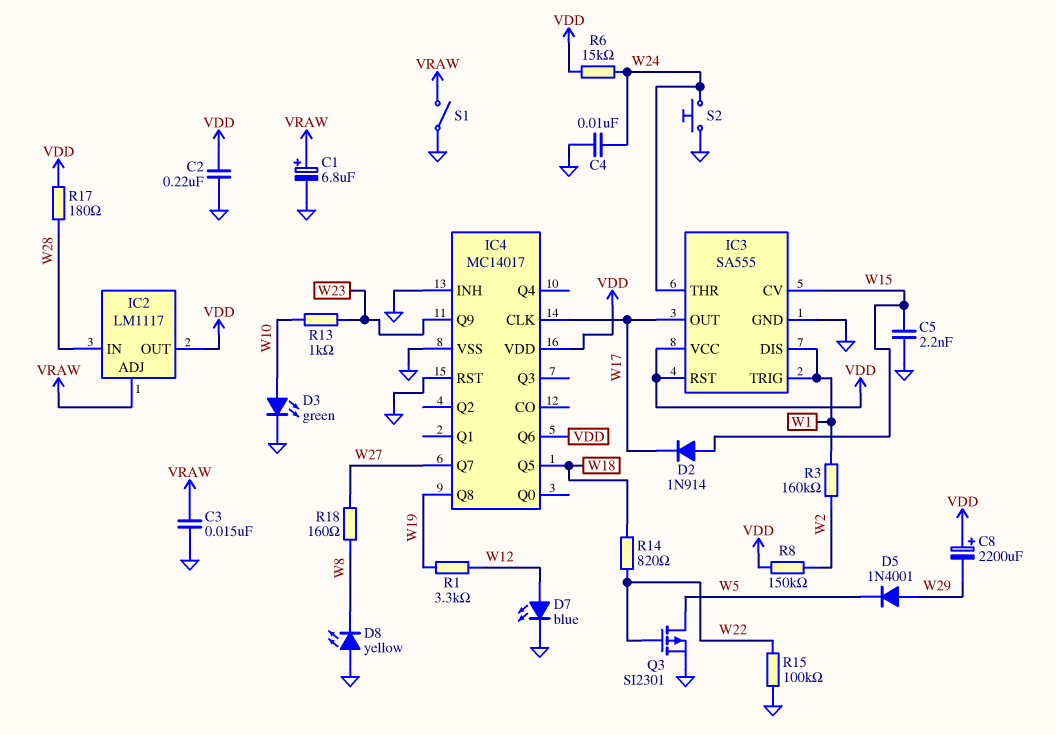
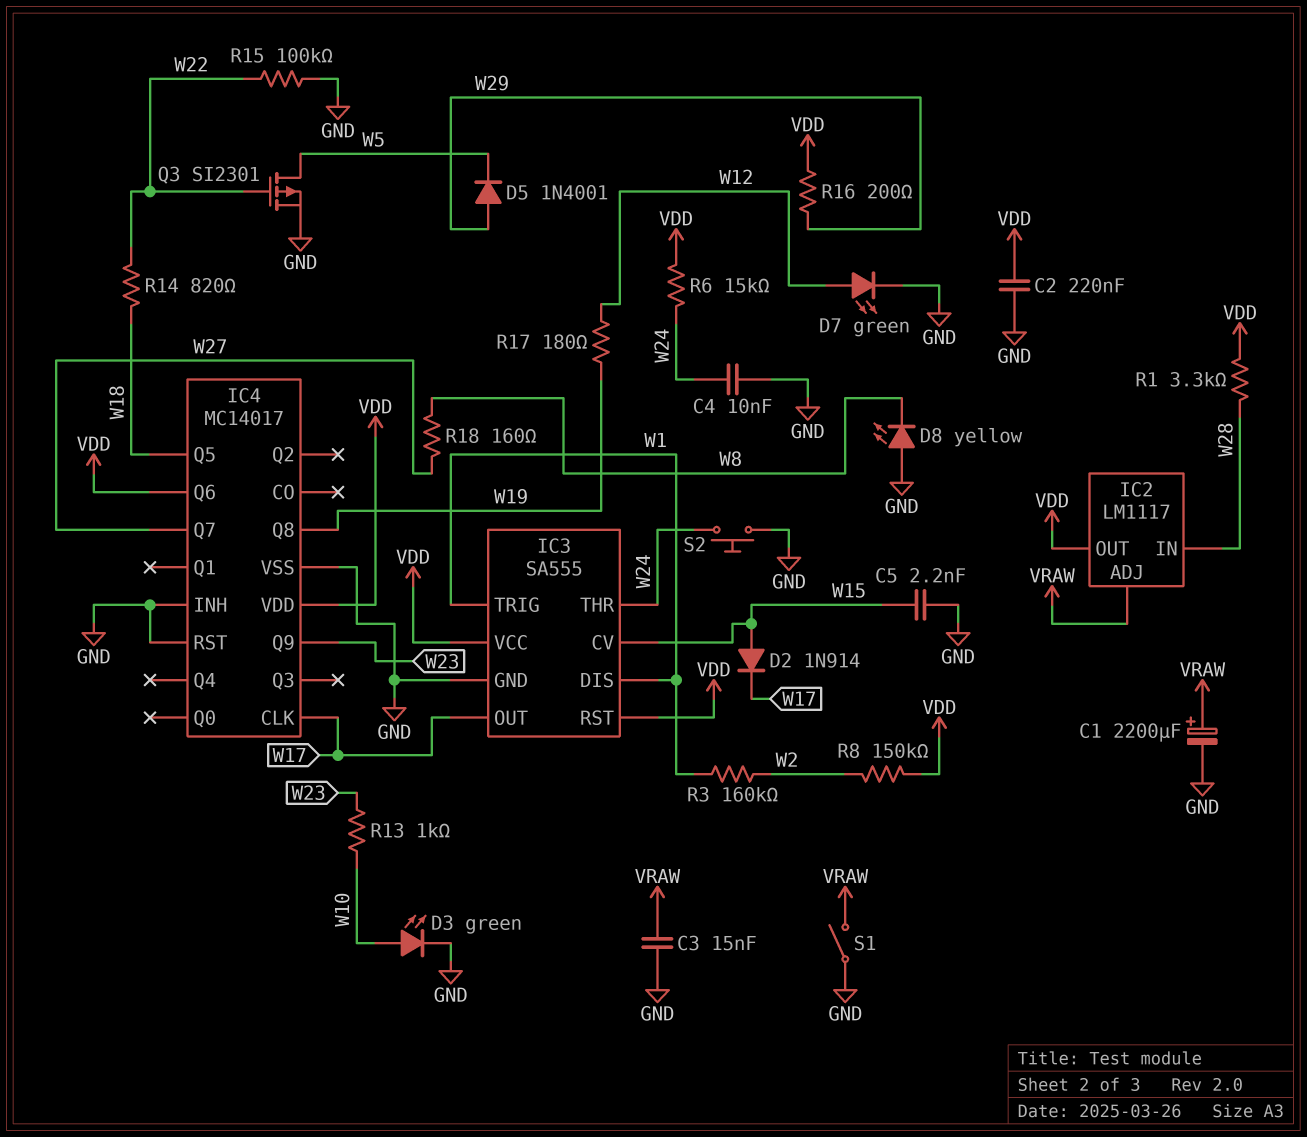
C1: 6.8uF (plus VRAW, minus GND) -> 2200uF (plus VRAW, minus GND)
C8: 2200uF (plus VDD, minus W29) -> none
D7: LED blue (A W12, K GND) -> LED green (A W12, K GND)
R1: 3.3k (W12, W19) -> 3.3k (VDD, W28)
R16: none -> 200 (VDD, W29)
R17: 180 (VDD, W28) -> 180 (W12, W19)

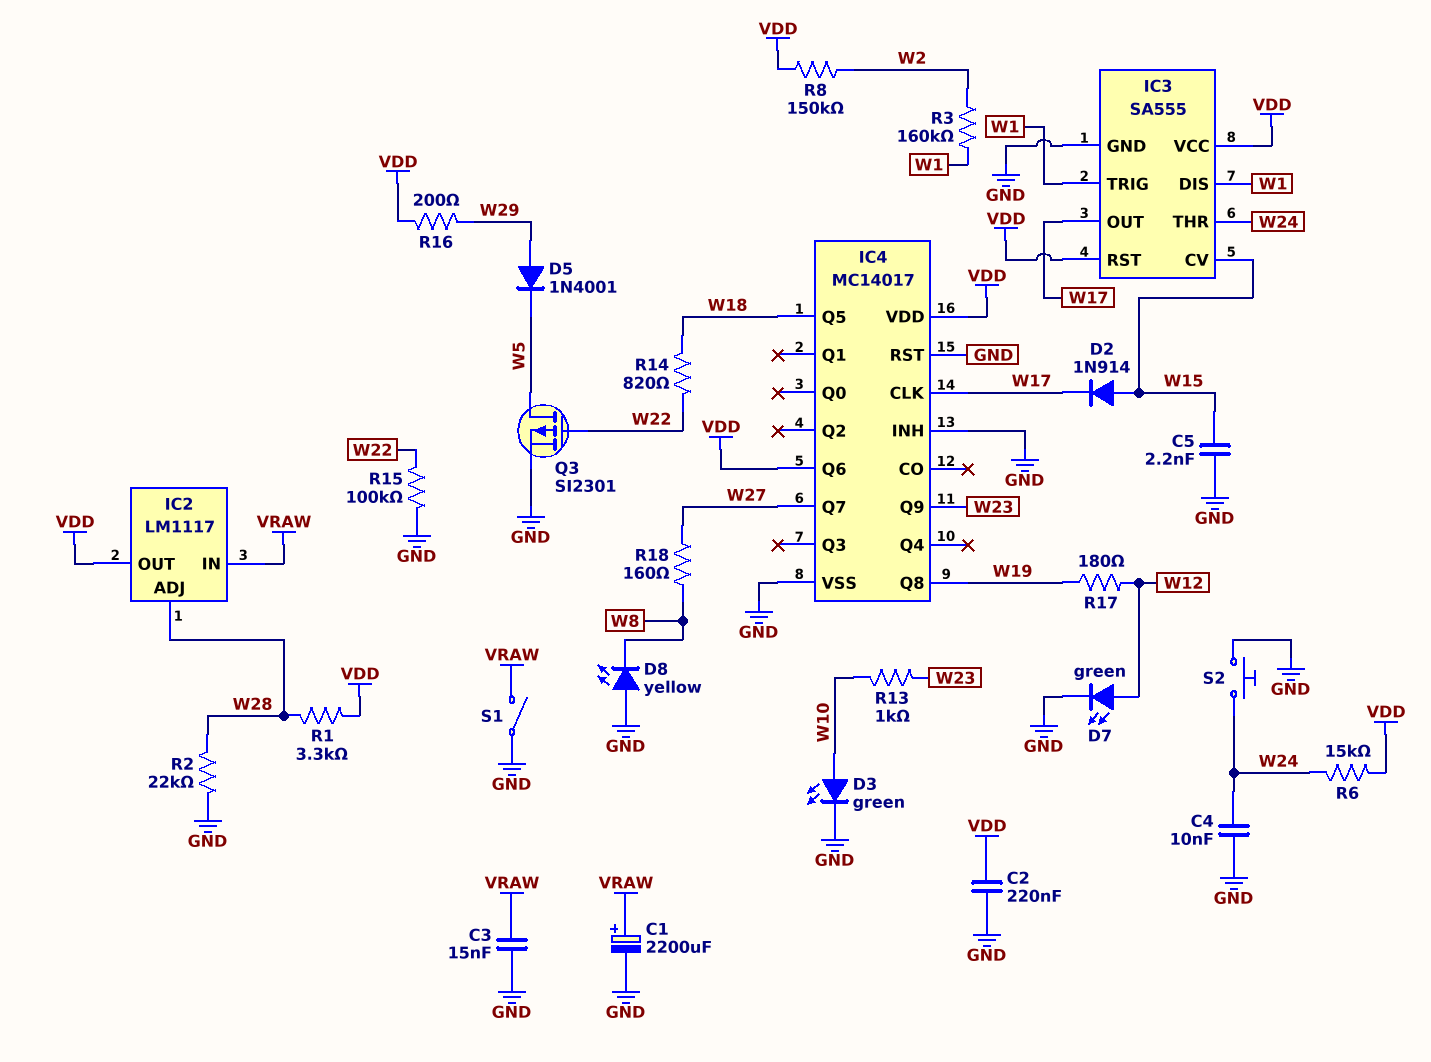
IC2 pin ADJ: VRAW -> W28
IC2 pin IN: W28 -> VRAW
R2: none -> 22k (GND, W28)

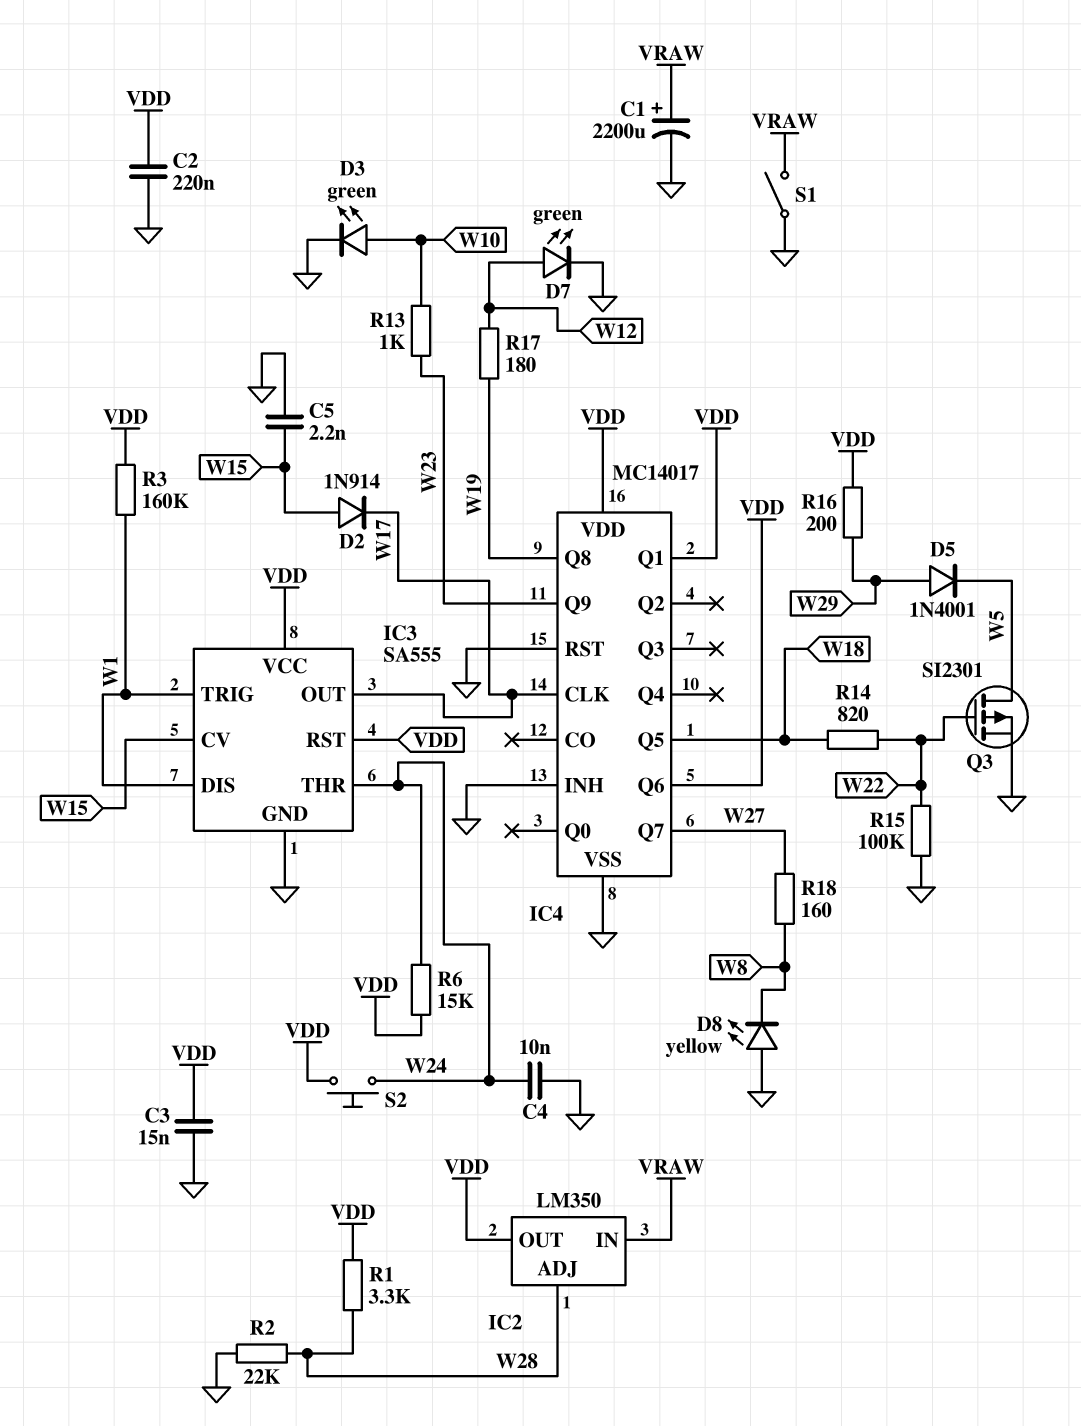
C3: 15nF (GND, VRAW) -> 15nF (GND, VDD)
IC2: LM1117 -> LM350
IC4 pin Q1: none -> VDD
R3: 160k (W1, W2) -> 160k (VDD, W1)
R8: 150k (VDD, W2) -> none
S2: button (GND, W24) -> button (VDD, W24)

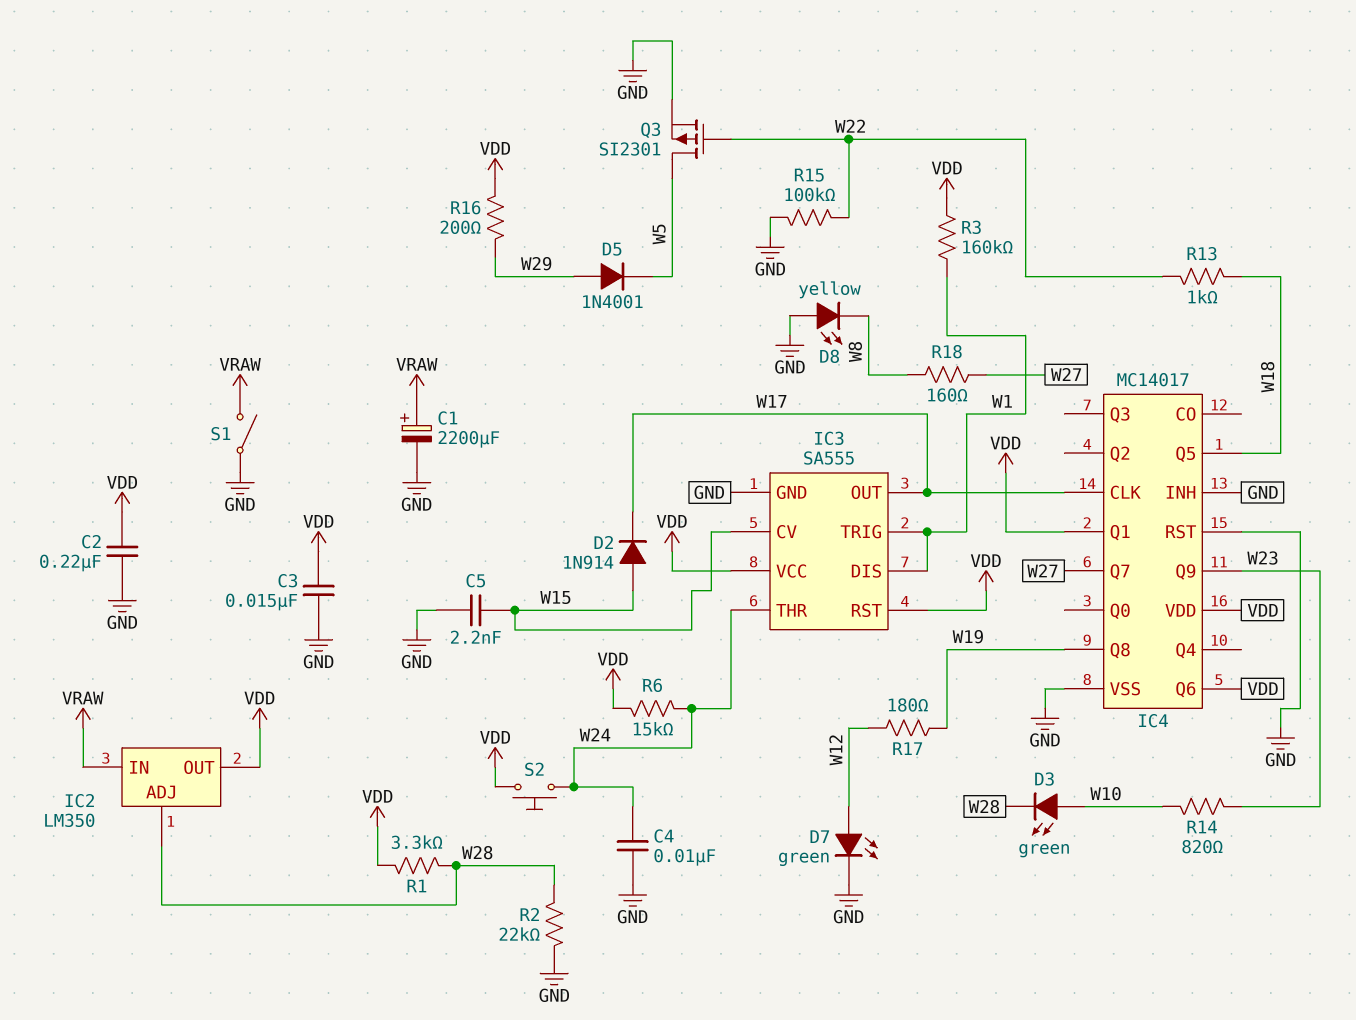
D3: LED green (A W10, K GND) -> LED green (A W10, K W28)
R13: 1k (W10, W23) -> 1k (W18, W22)
R14: 820 (W18, W22) -> 820 (W10, W23)

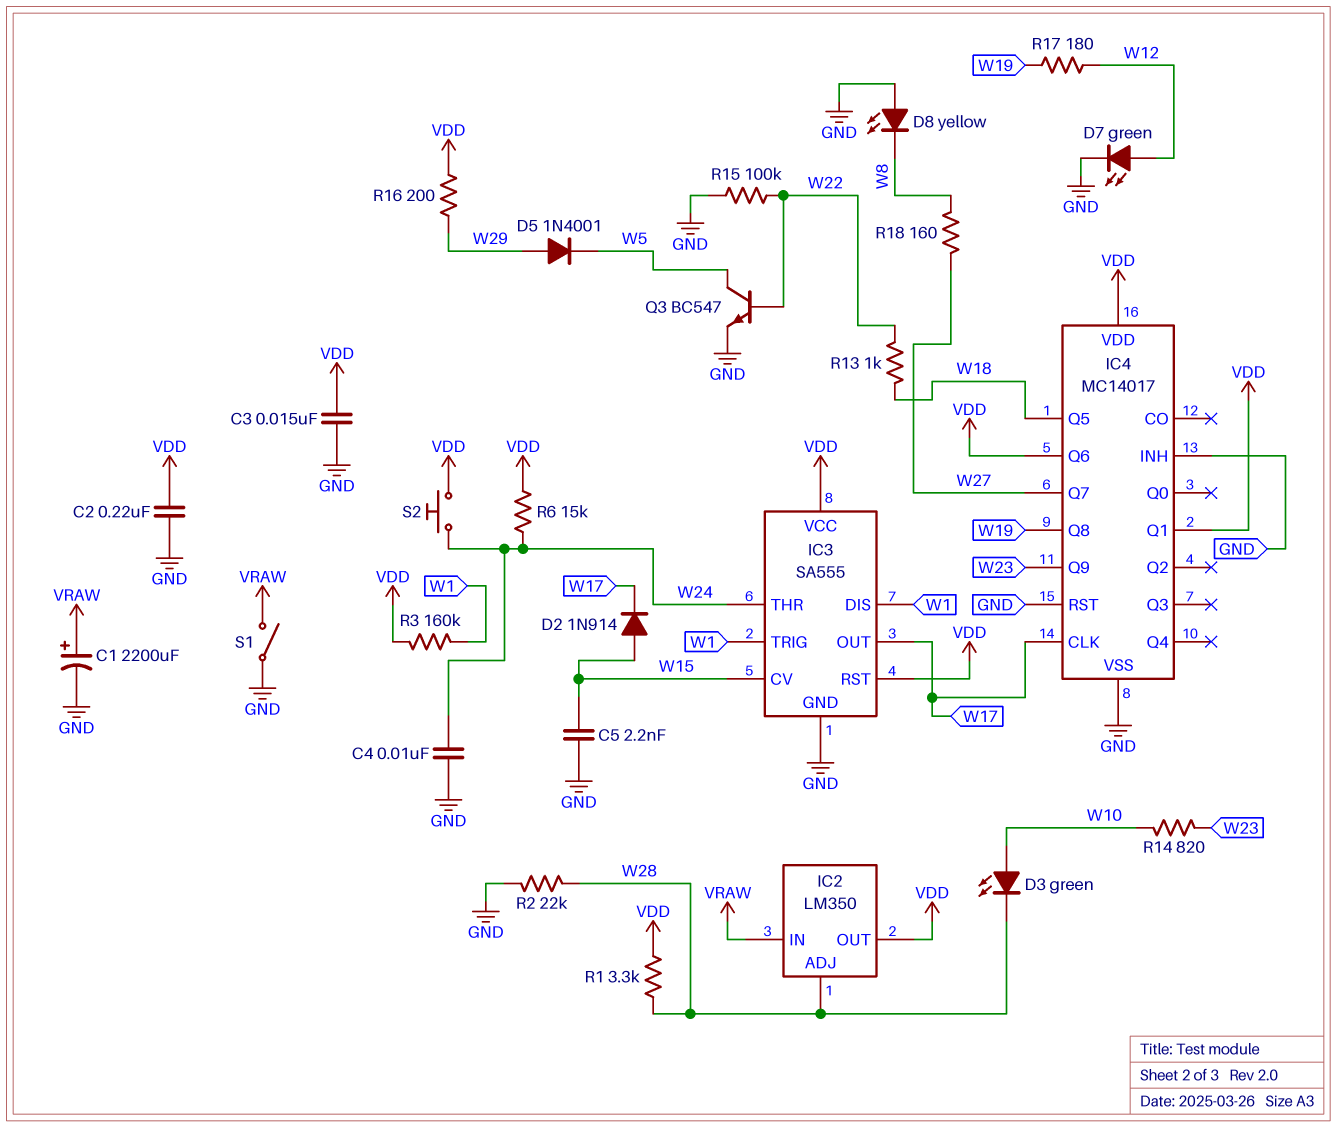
Q3: PMOS SI2301 (G W22, D W5, S GND) -> NPN BC547 (B W22, C W5, E GND)

